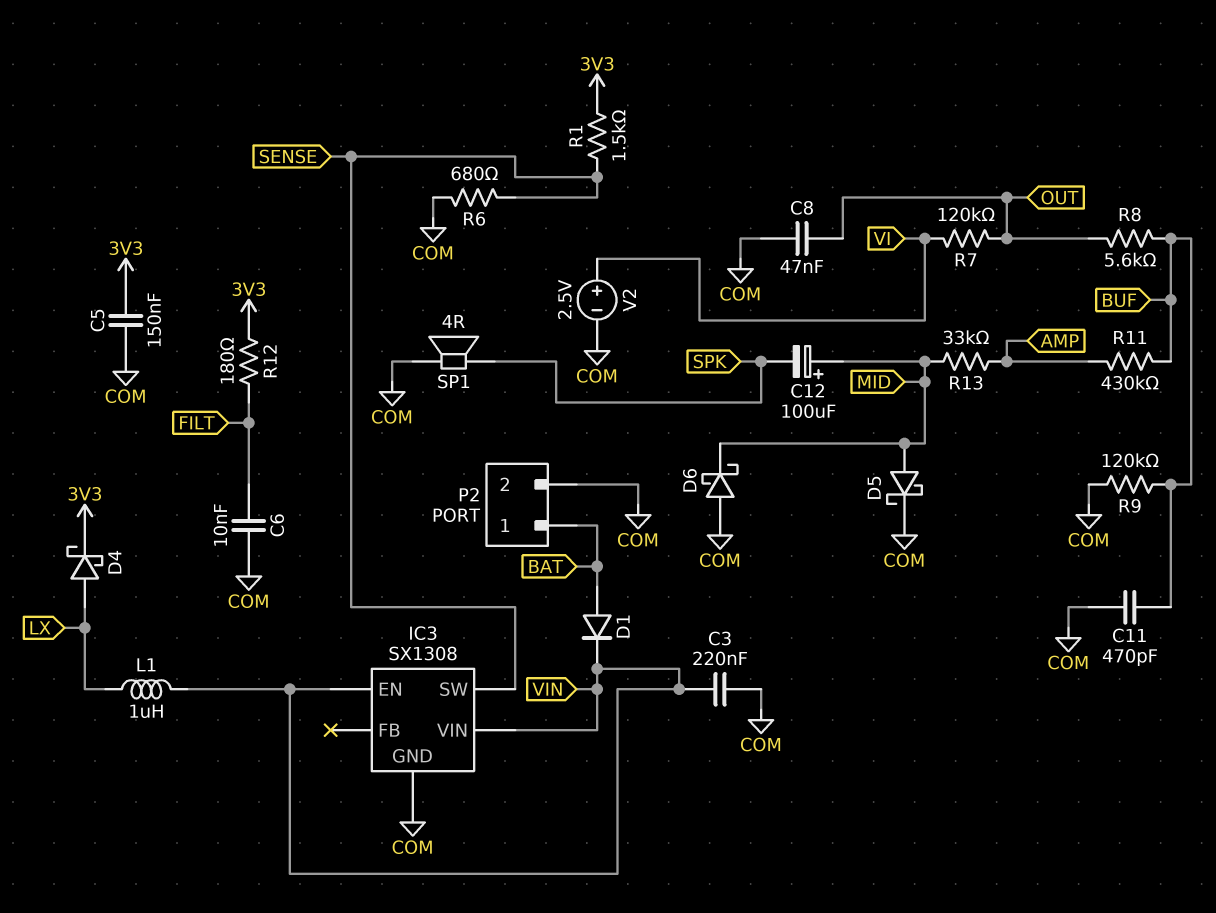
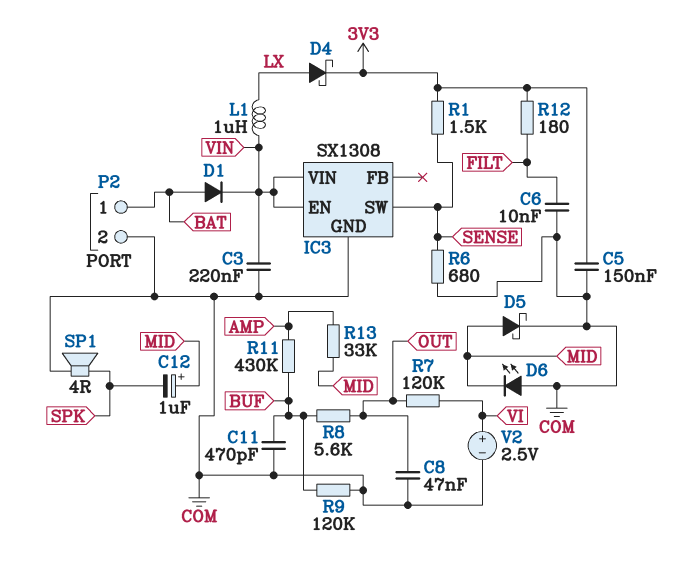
C12: 100uF (plus MID, minus SPK) -> 1uF (plus MID, minus SPK)
D6: schottky (A COM, K MID) -> LED (A COM, K MID)

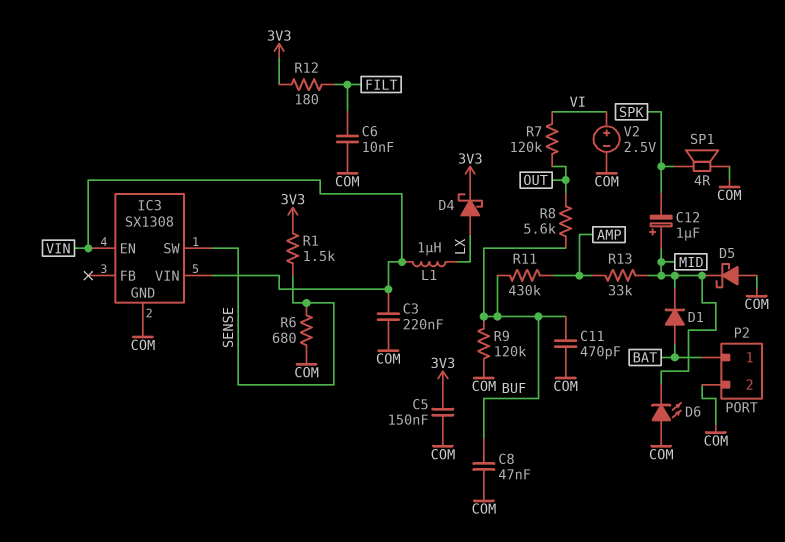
C8: 47nF (COM, OUT) -> 47nF (BUF, COM)
D1: diode (A BAT, K VIN) -> diode (A BAT, K MID)
D5: schottky (A MID, K COM) -> schottky (A COM, K MID)

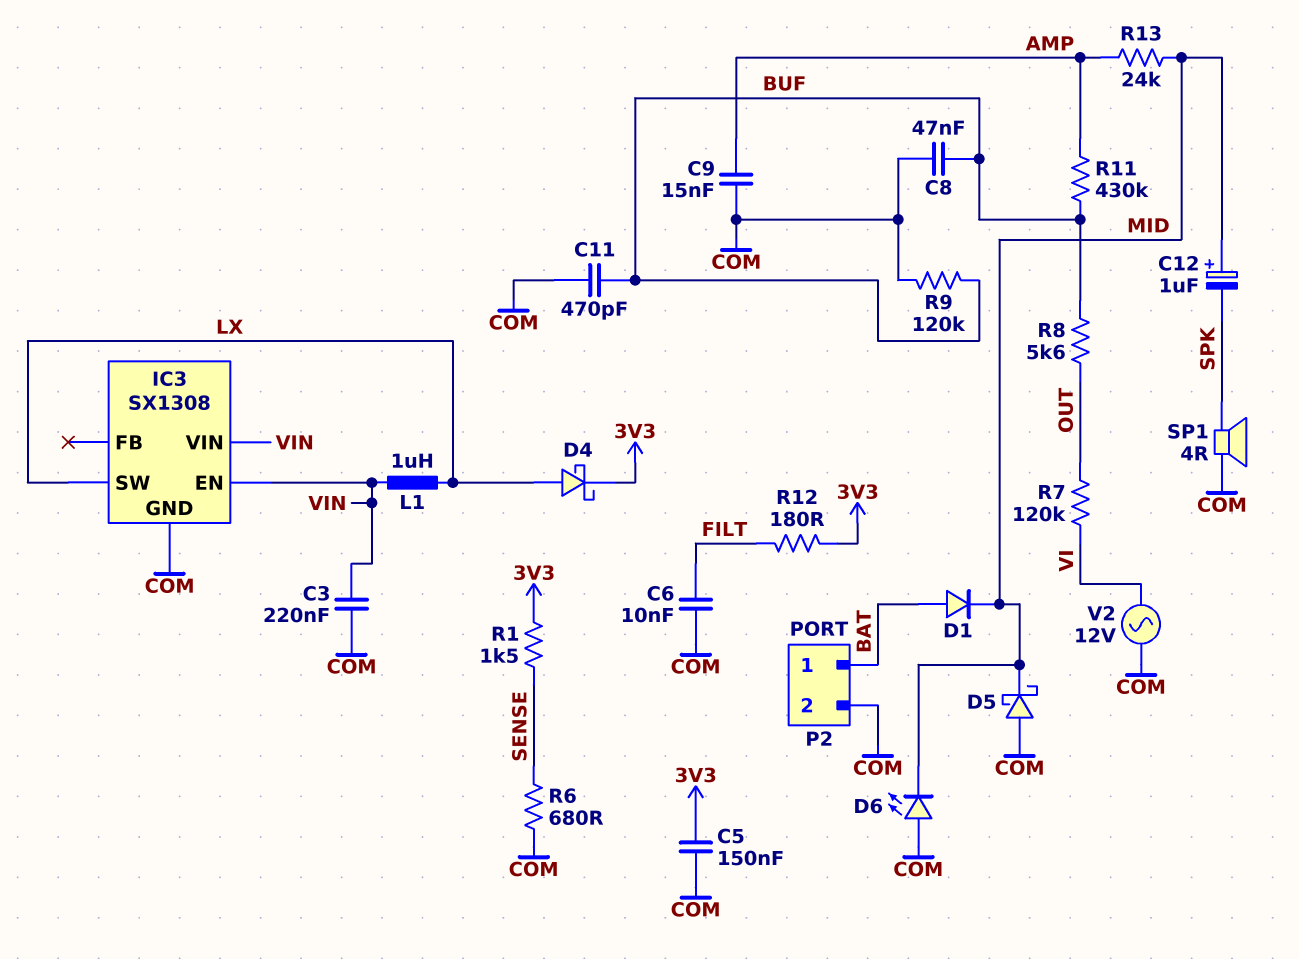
C9: none -> 15nF (AMP, COM)
IC3 pin SW: SENSE -> LX
R13: 33k (AMP, MID) -> 24k (AMP, MID)
V2: 2.5V (plus VI, minus COM) -> AC 12V (COM, VI)

